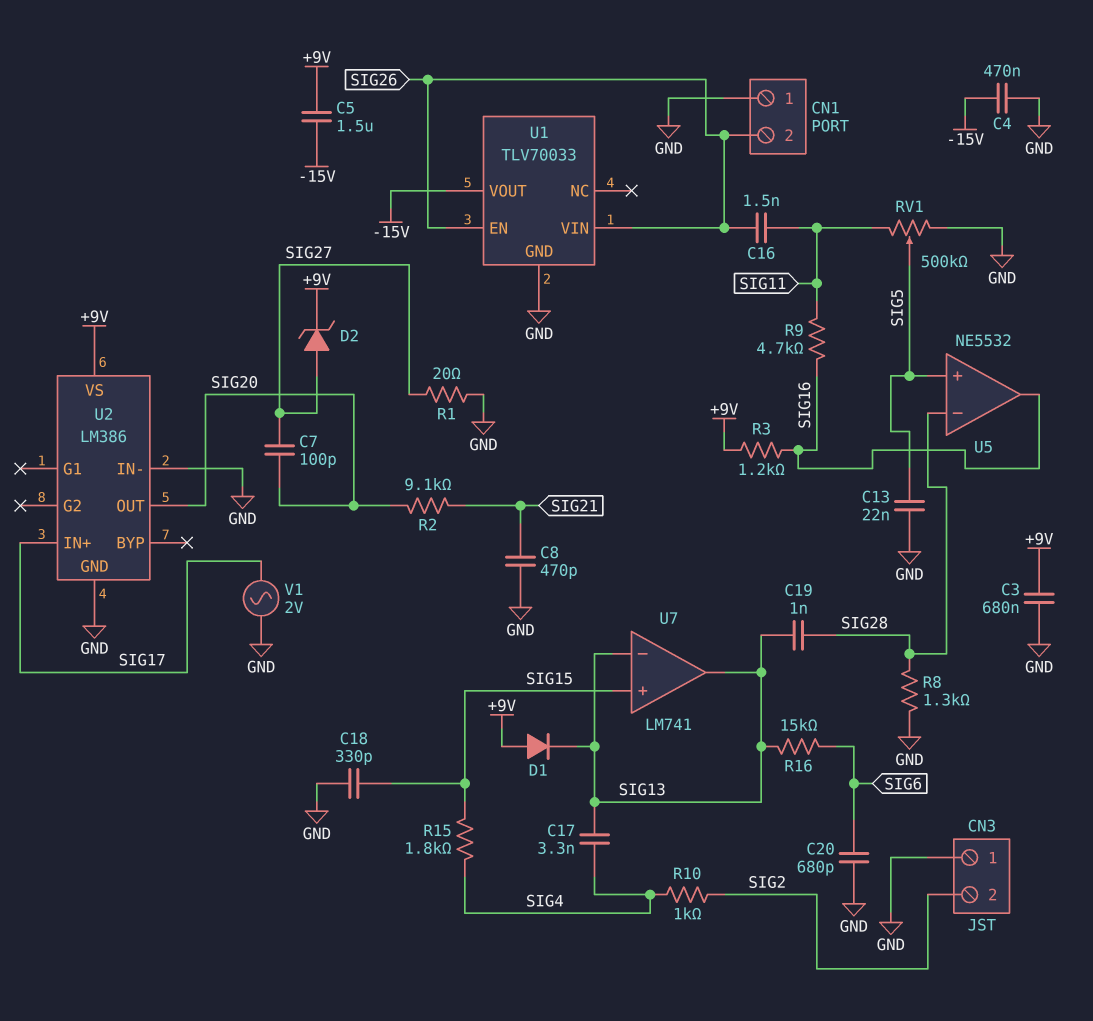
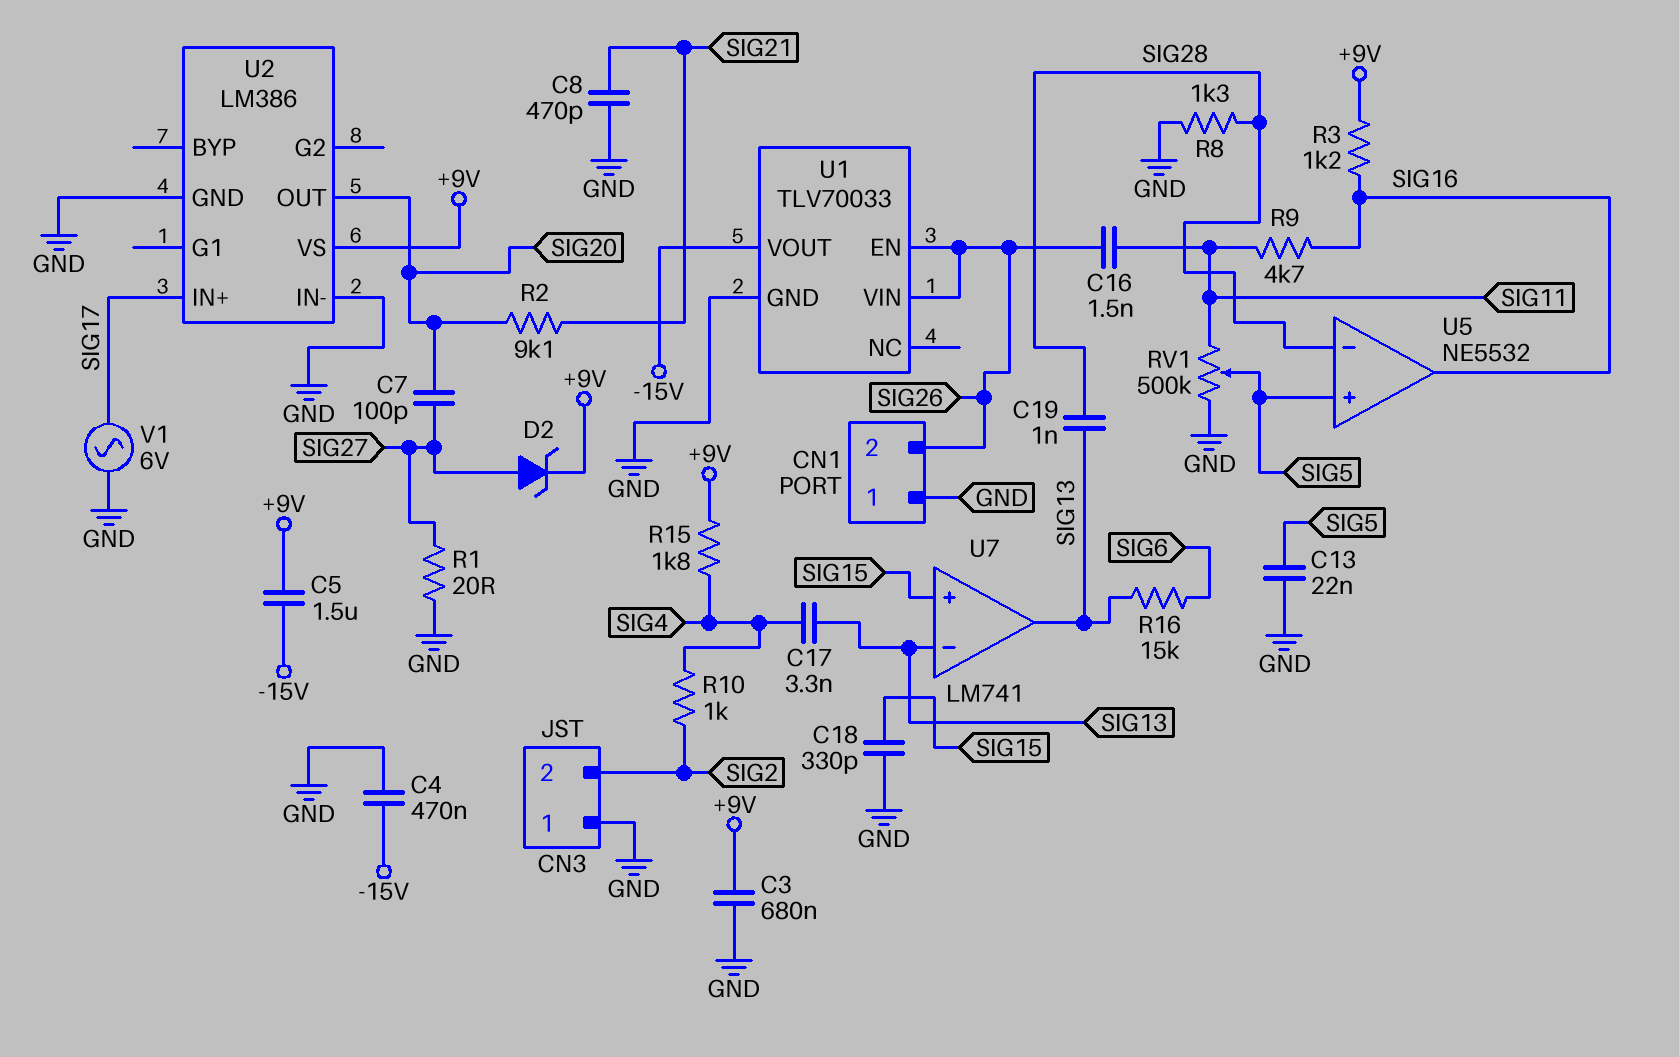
C20: 680pF (GND, SIG6) -> none
D1: diode (A +9V, K SIG13) -> none
R15: 1.8k (SIG4, SIG15) -> 1.8k (+9V, SIG4)
V1: AC 2V (GND, SIG17) -> AC 6V (GND, SIG17)

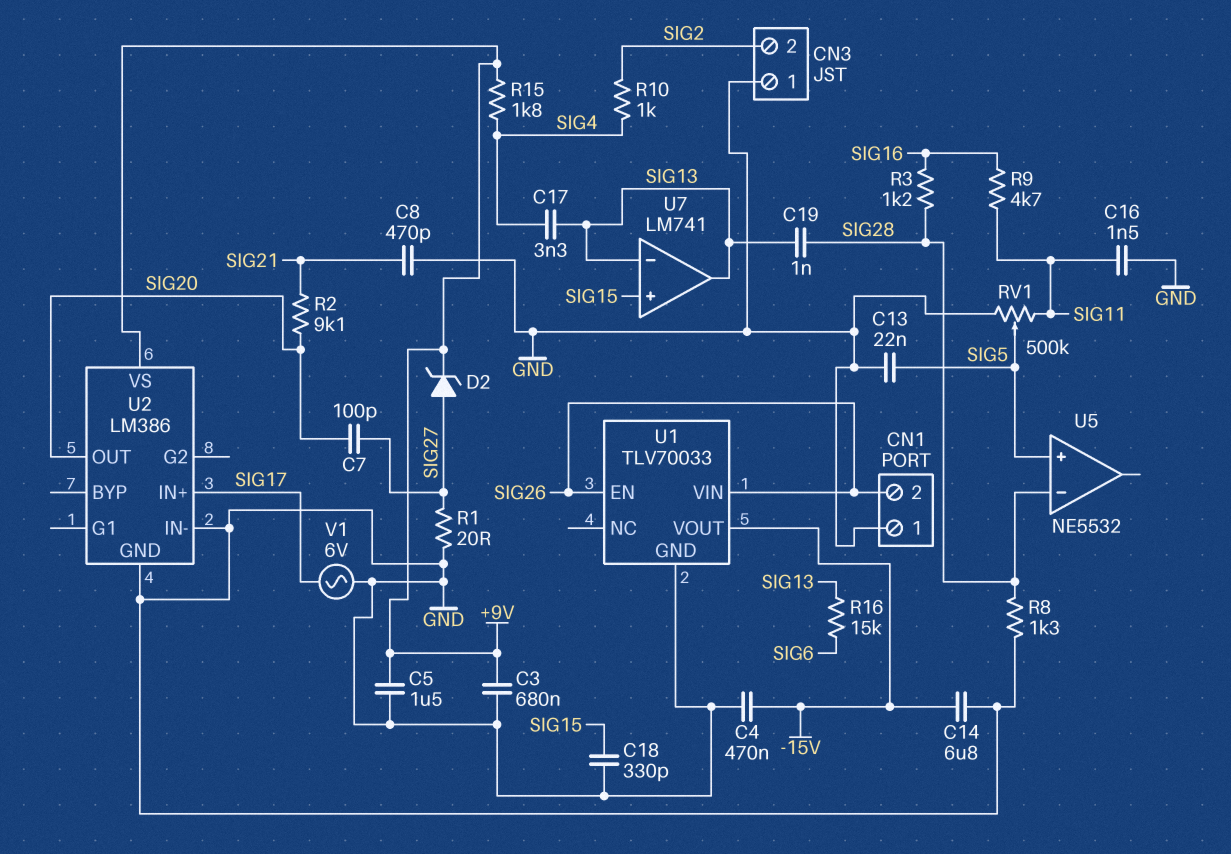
C5: 1.5uF (+9V, -15V) -> 1.5uF (+9V, GND)
C14: none -> 6.8uF (-15V, GND)
C16: 1.5nF (SIG11, SIG26) -> 1.5nF (GND, SIG11)
R3: 1.2k (+9V, SIG16) -> 1.2k (SIG16, SIG28)
U5 pin out: SIG16 -> none

